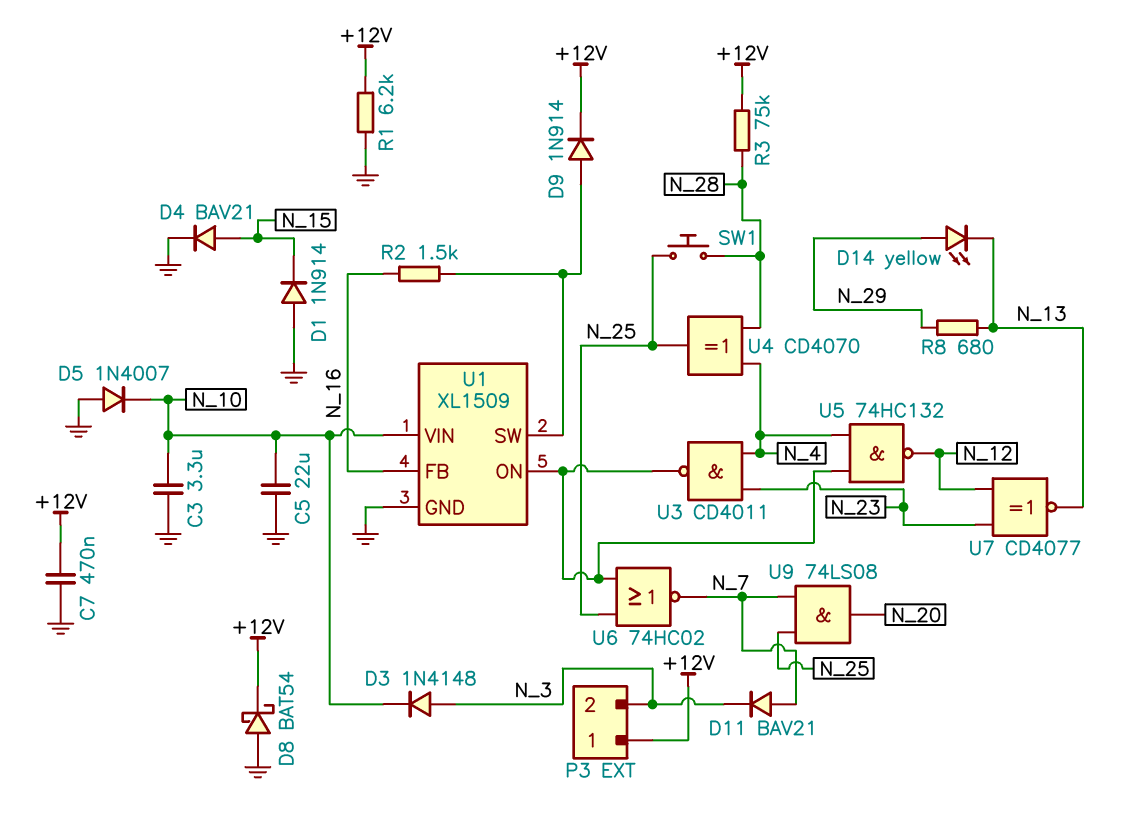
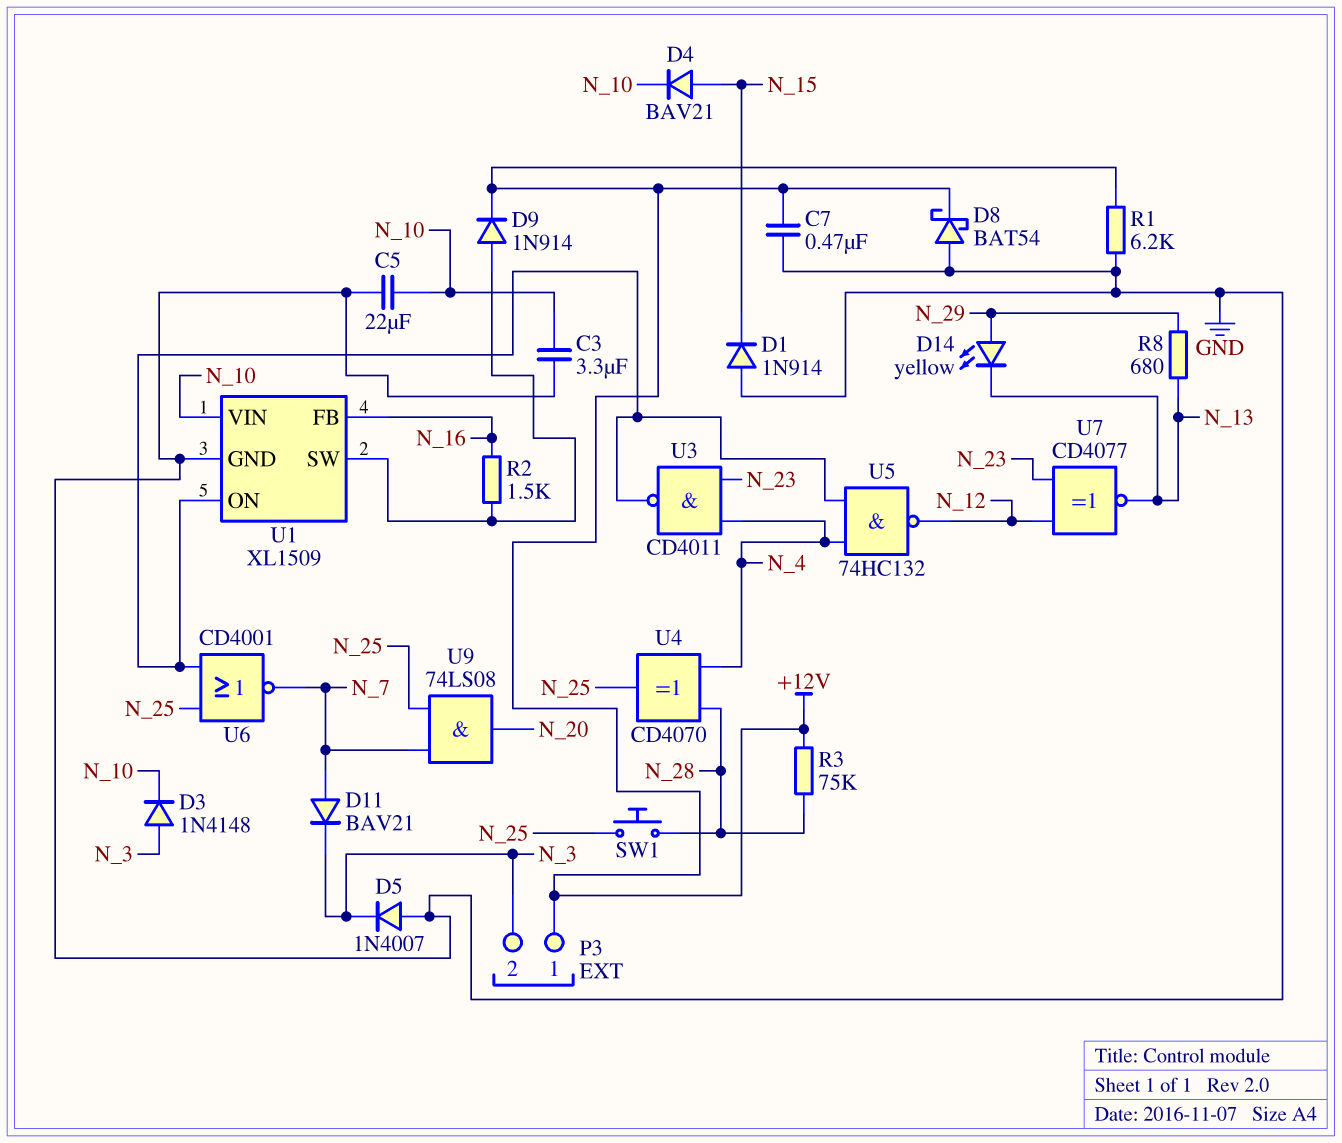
D4: diode BAV21 (A N_15, K GND) -> diode BAV21 (A N_15, K N_10)
D5: diode 1N4007 (A GND, K N_10) -> diode 1N4007 (A GND, K N_3)
U6: NOR 74HC02 (in N_25, in U1/ON, out N_7) -> NOR CD4001 (in N_25, in U1/ON, out N_7)

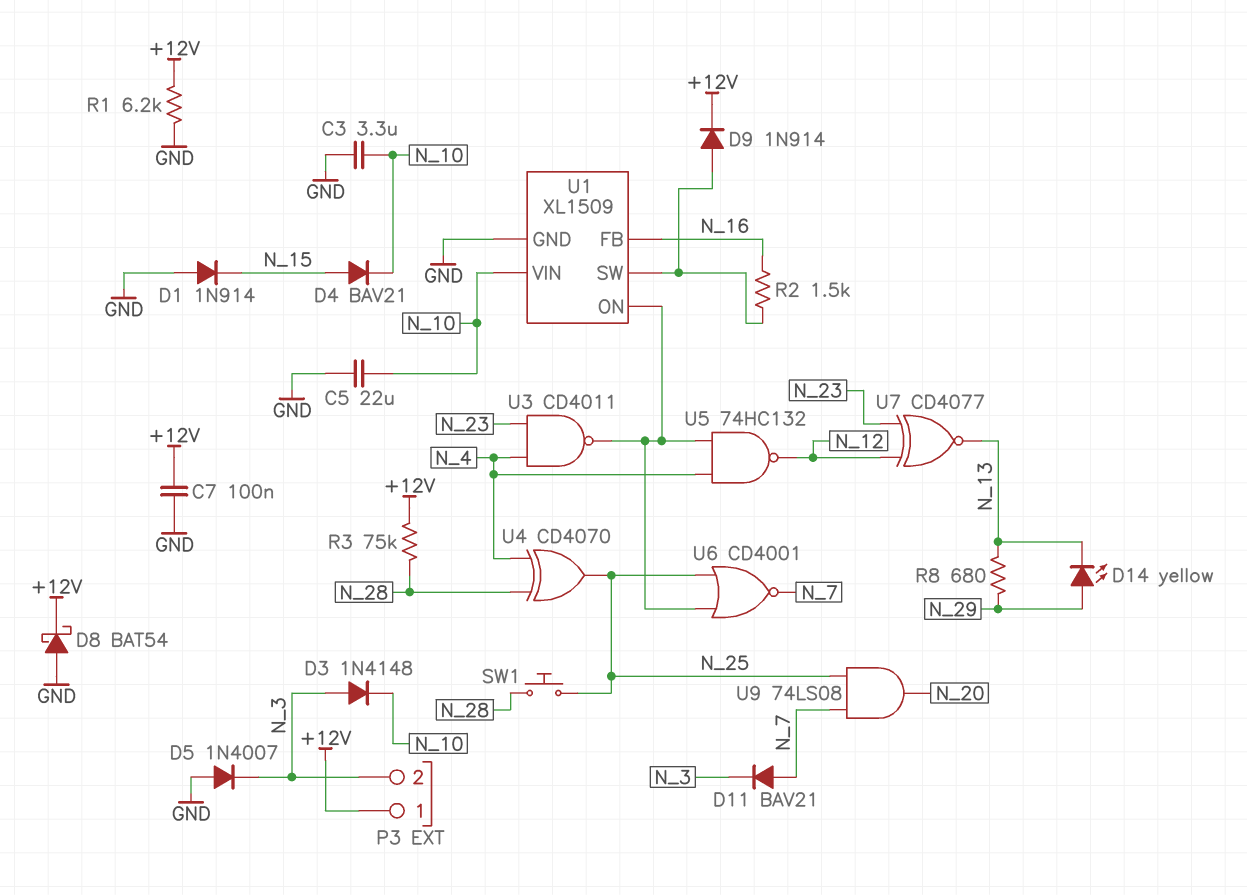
C7: 470nF (+12V, GND) -> 100nF (+12V, GND)

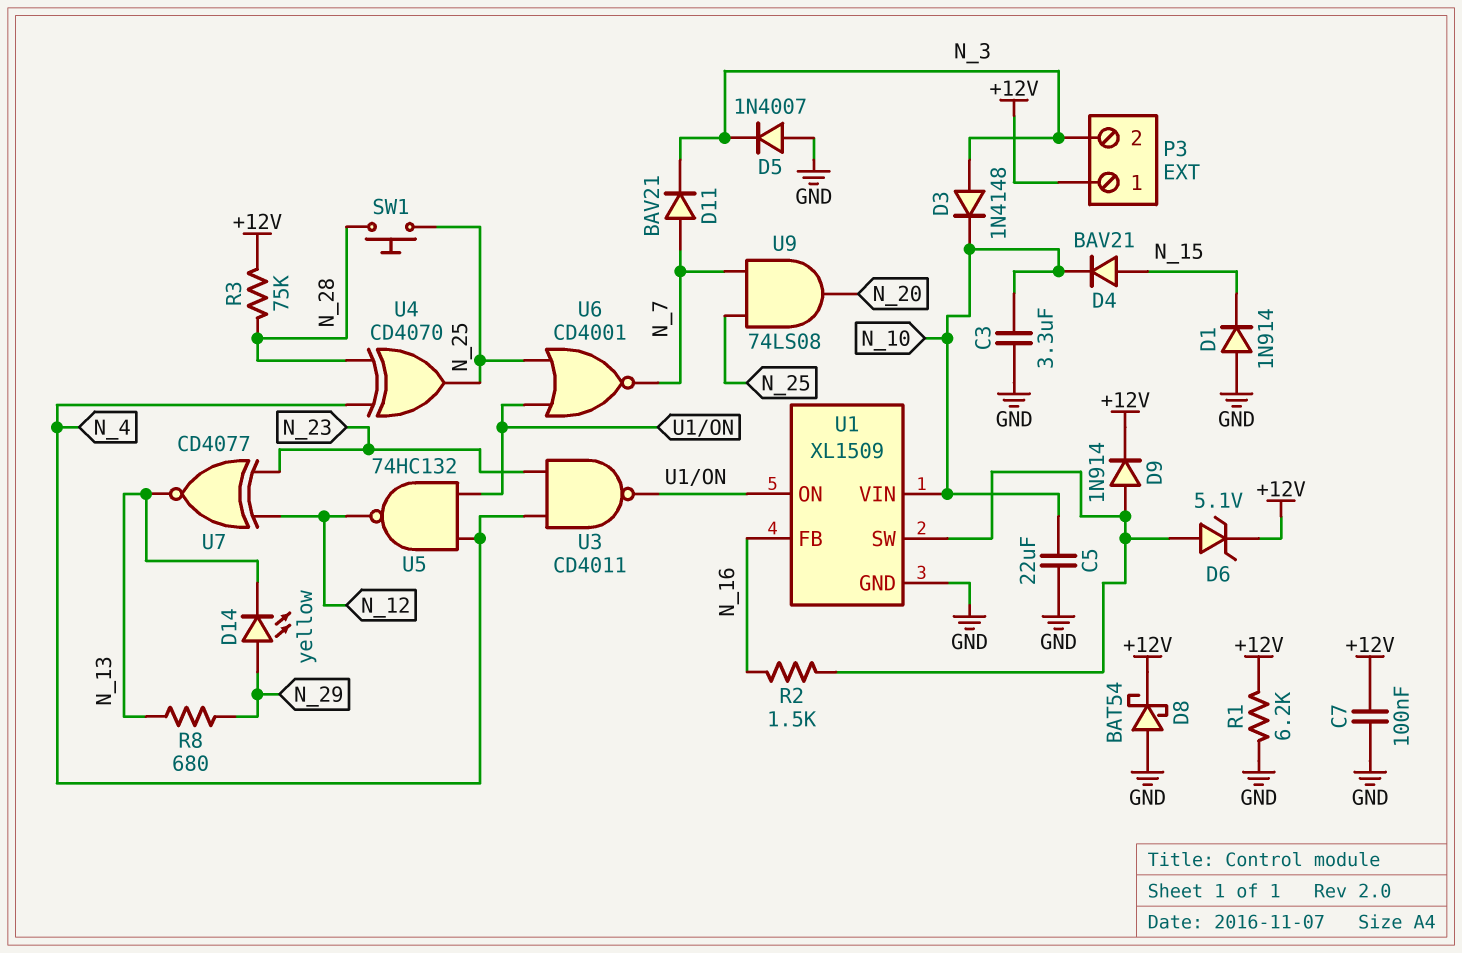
D6: none -> zener 5.1V (A U1/SW, K +12V)

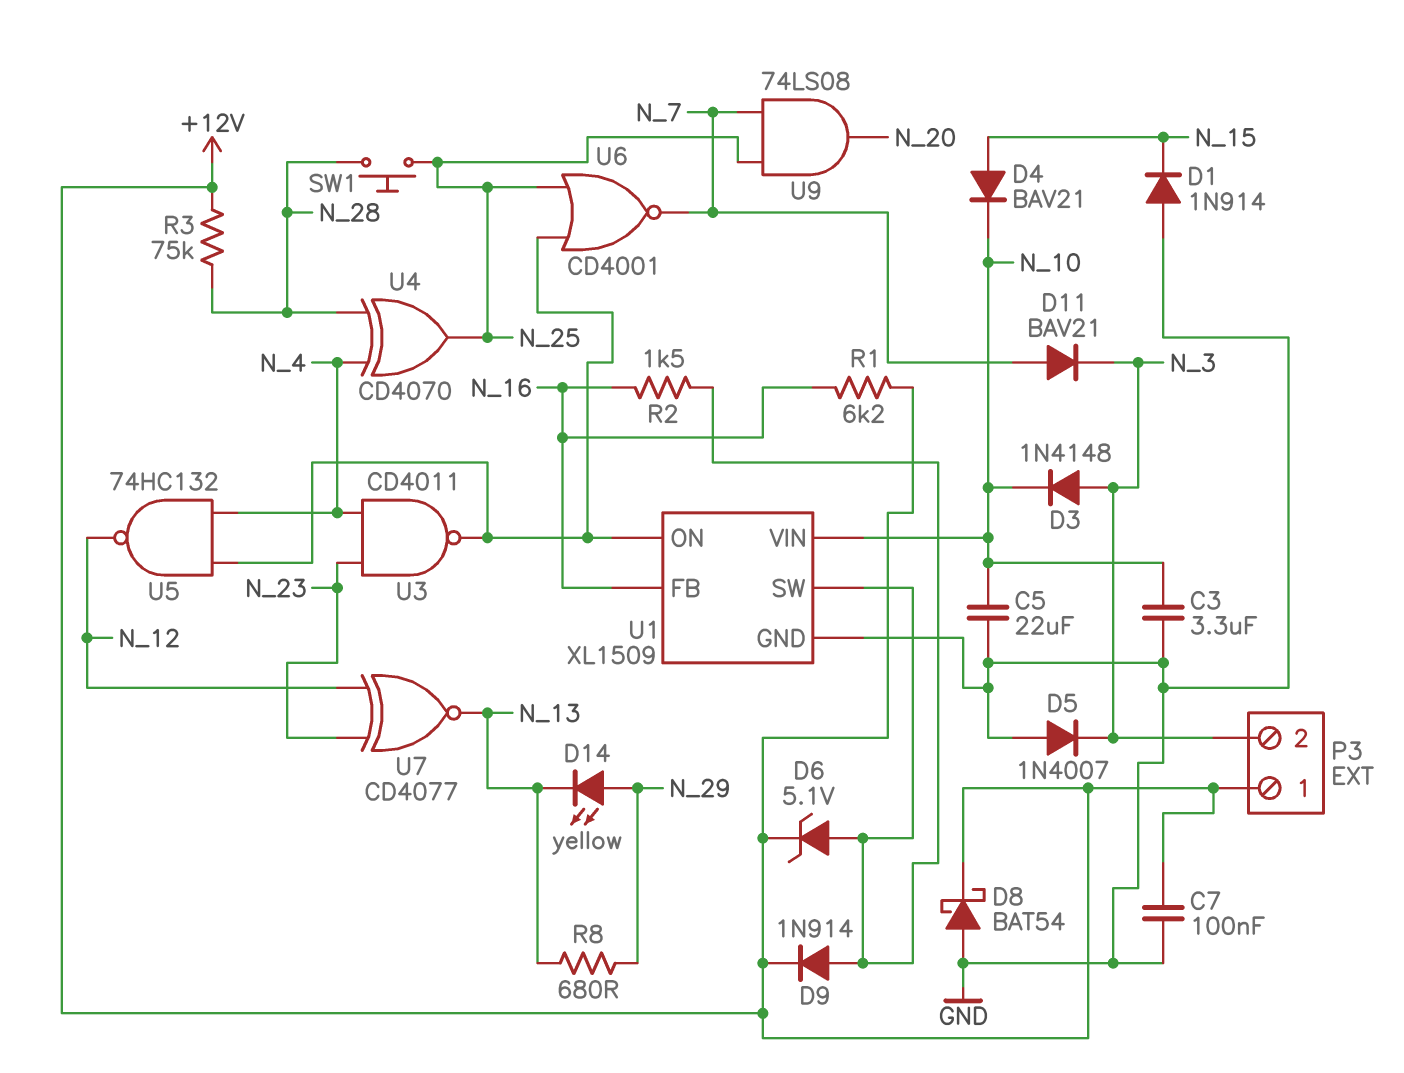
R1: 6.2k (+12V, GND) -> 6.2k (+12V, N_16)

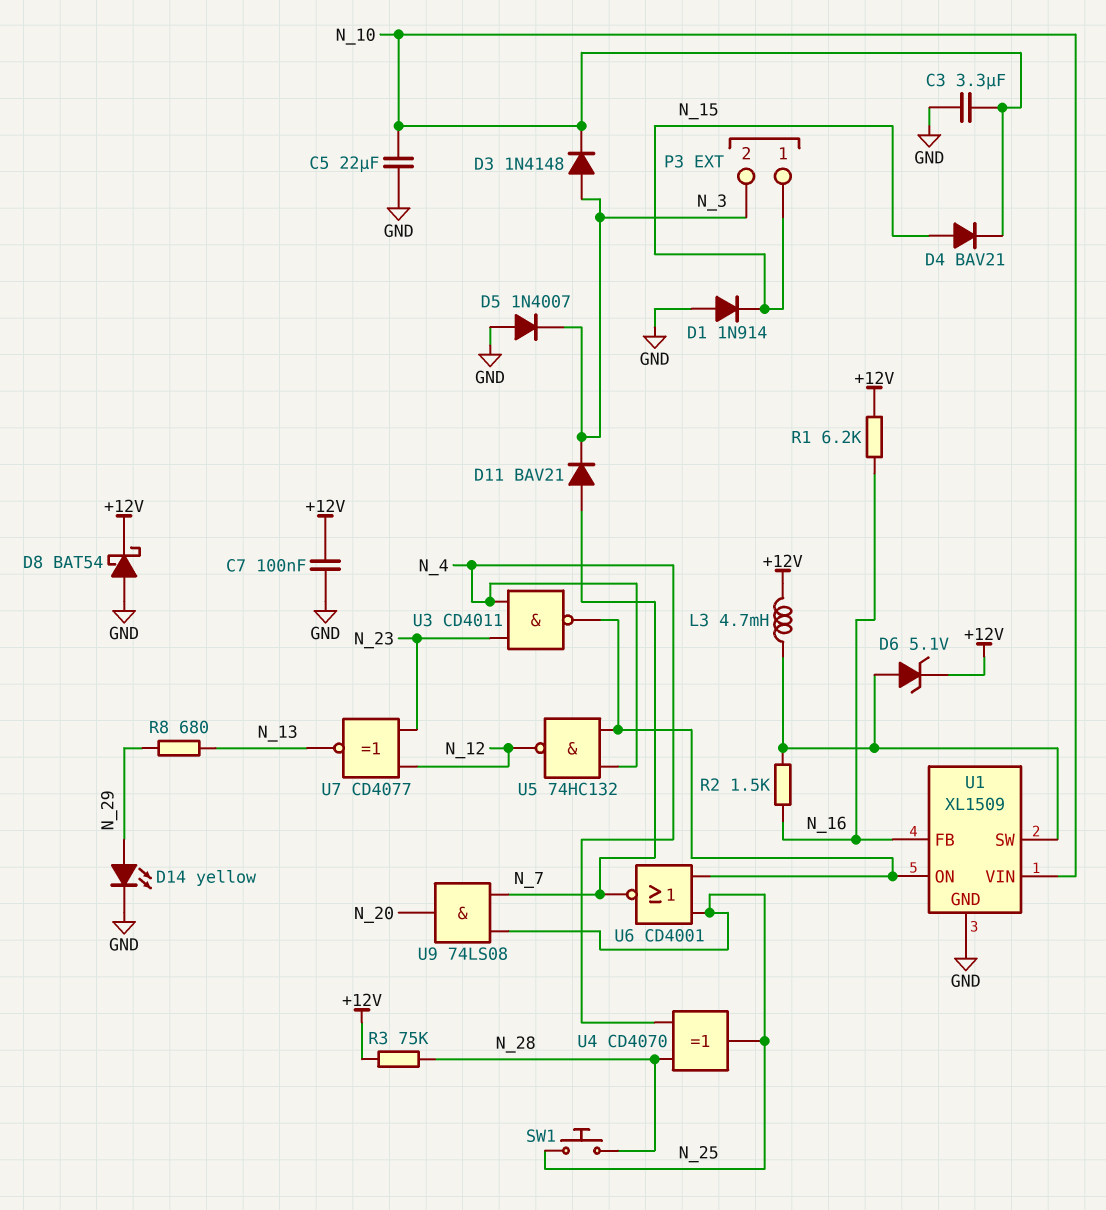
D9: diode 1N914 (A U1/SW, K +12V) -> none
D14: LED yellow (A N_29, K N_13) -> LED yellow (A N_29, K GND)
L3: none -> 4.7mH (+12V, U1/SW)
P3 pin 1: +12V -> N_15

